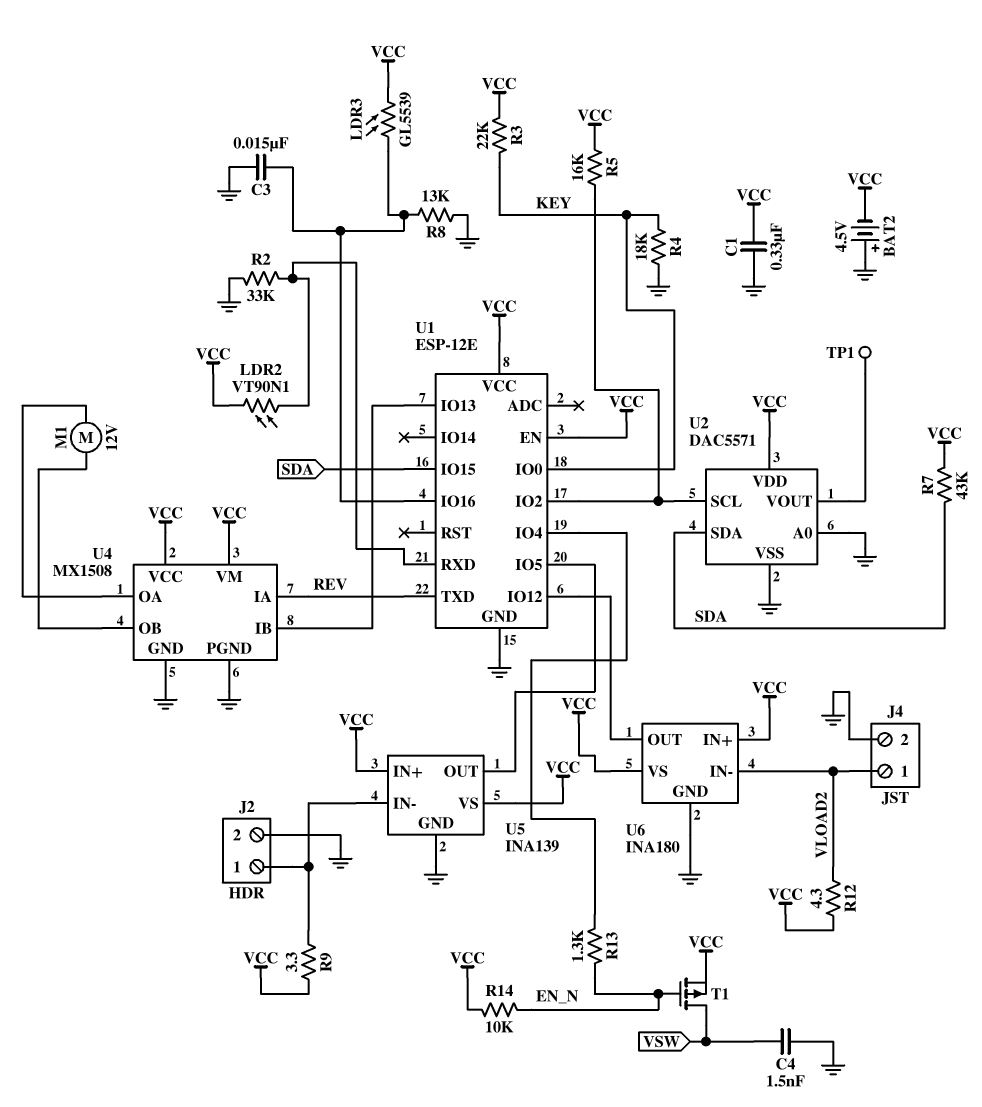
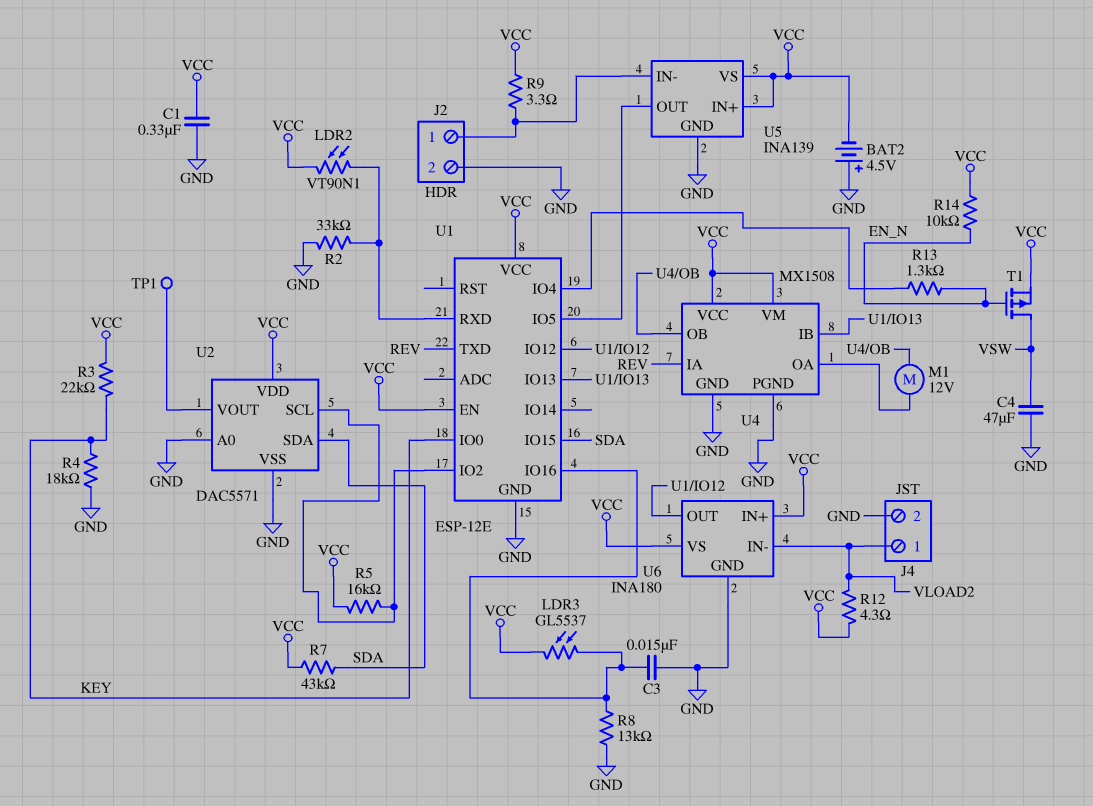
C4: 1.5nF (GND, VSW) -> 47uF (GND, VSW)
LDR3: GL5539 (U1/IO16, VCC) -> GL5537 (U1/IO16, VCC)

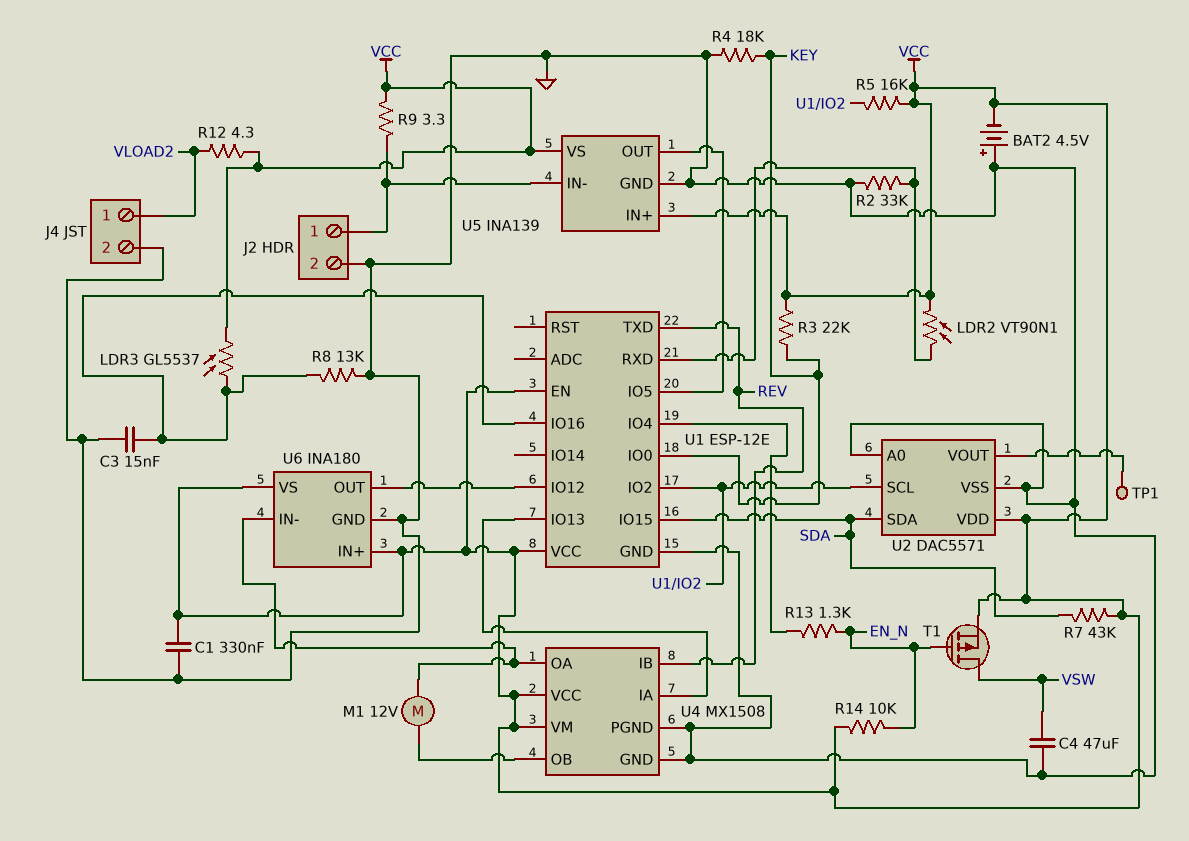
U4 pin IA: REV -> U1/IO13
U4 pin IB: U1/IO13 -> REV
U6 pin IN-: VLOAD2 -> U4/OA

